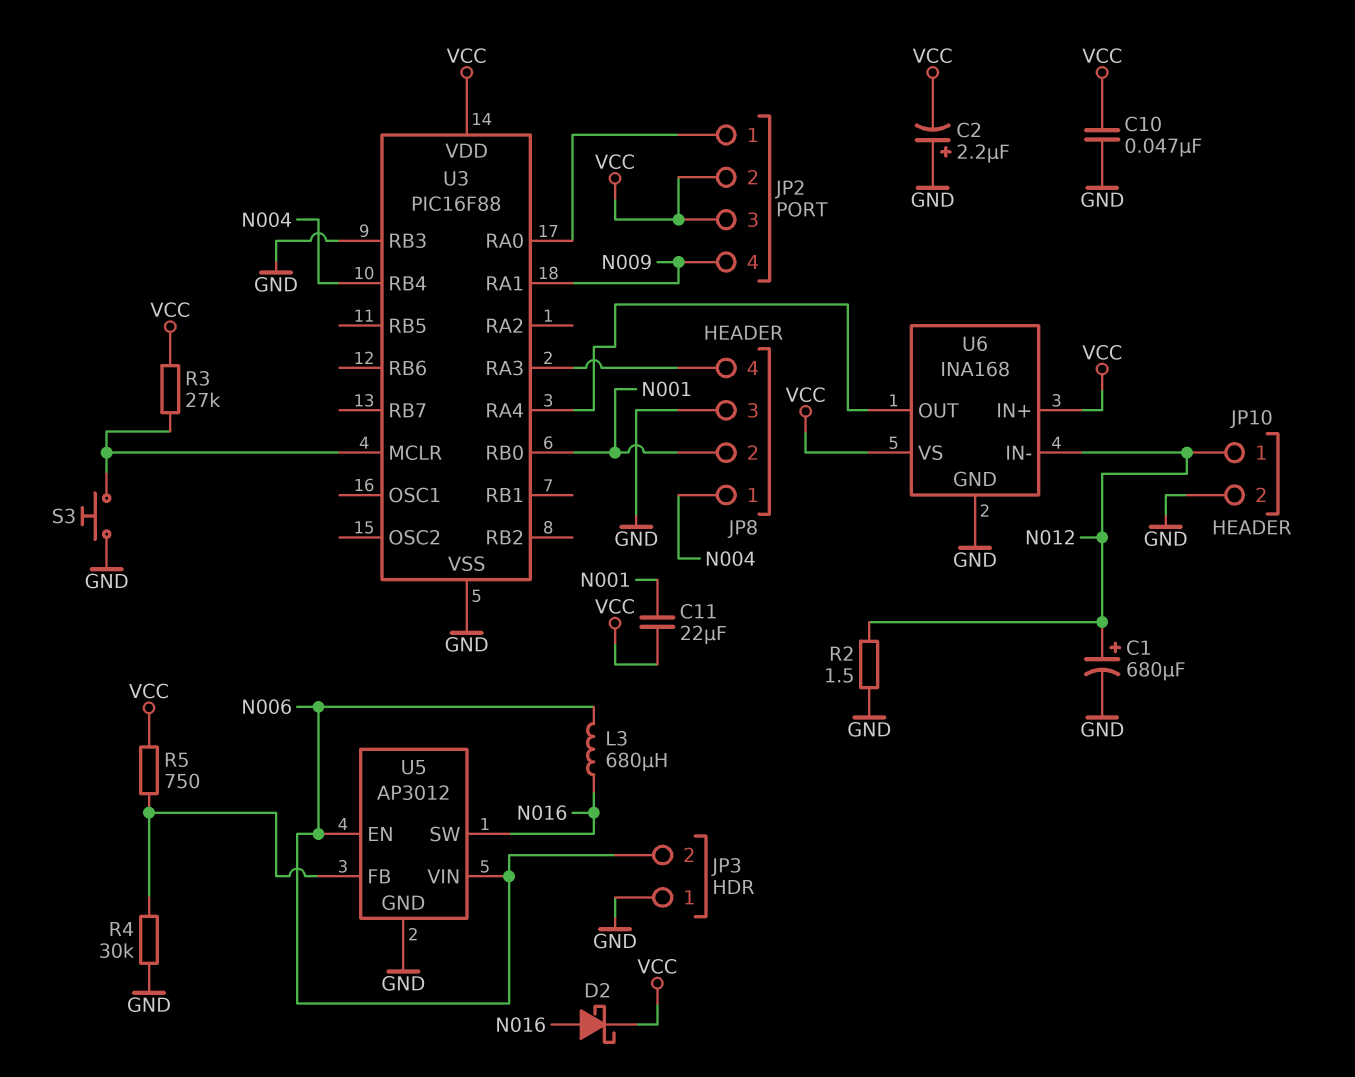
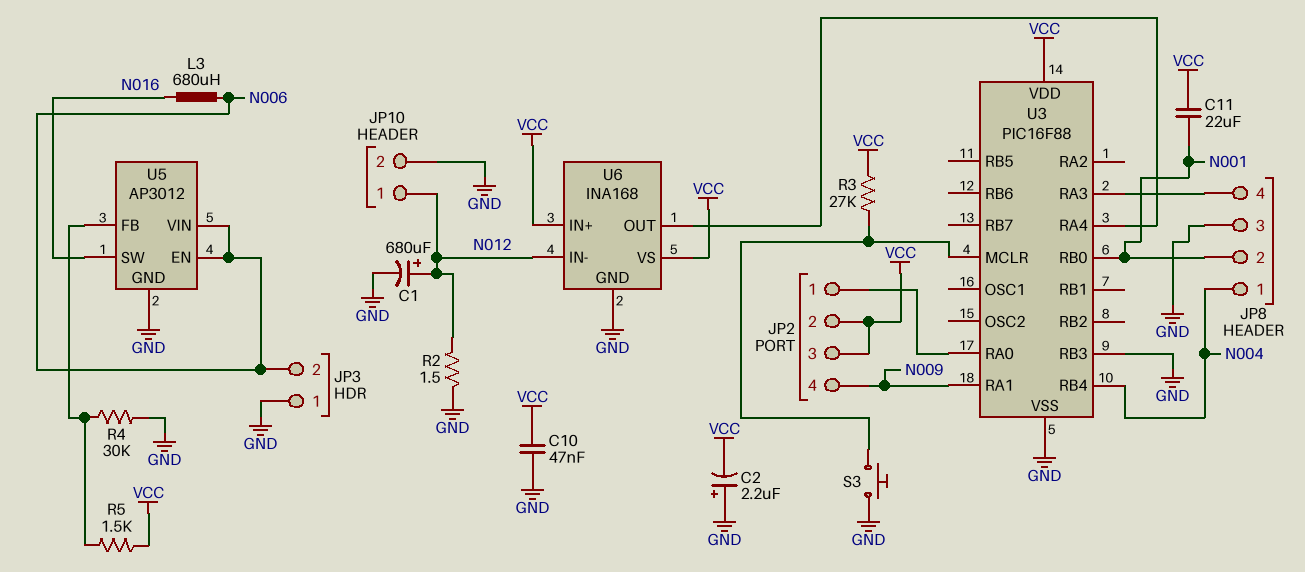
D2: schottky (A N016, K VCC) -> none
R5: 750 (U5/FB, VCC) -> 1.5k (U5/FB, VCC)

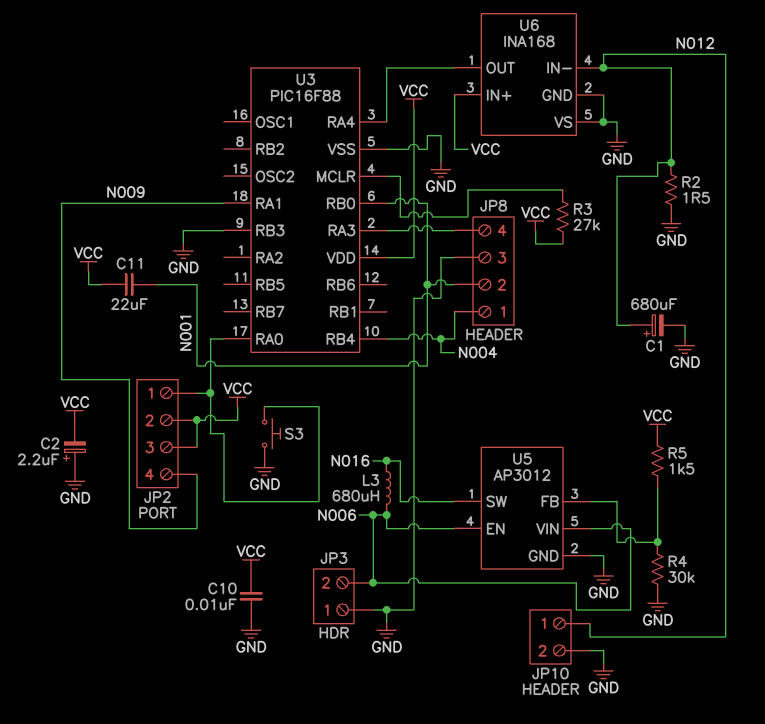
C10: 47nF (GND, VCC) -> 10nF (GND, VCC)
S3: button (GND, U3/MCLR) -> button (GND, JP2/1)
U6 pin VS: VCC -> GND

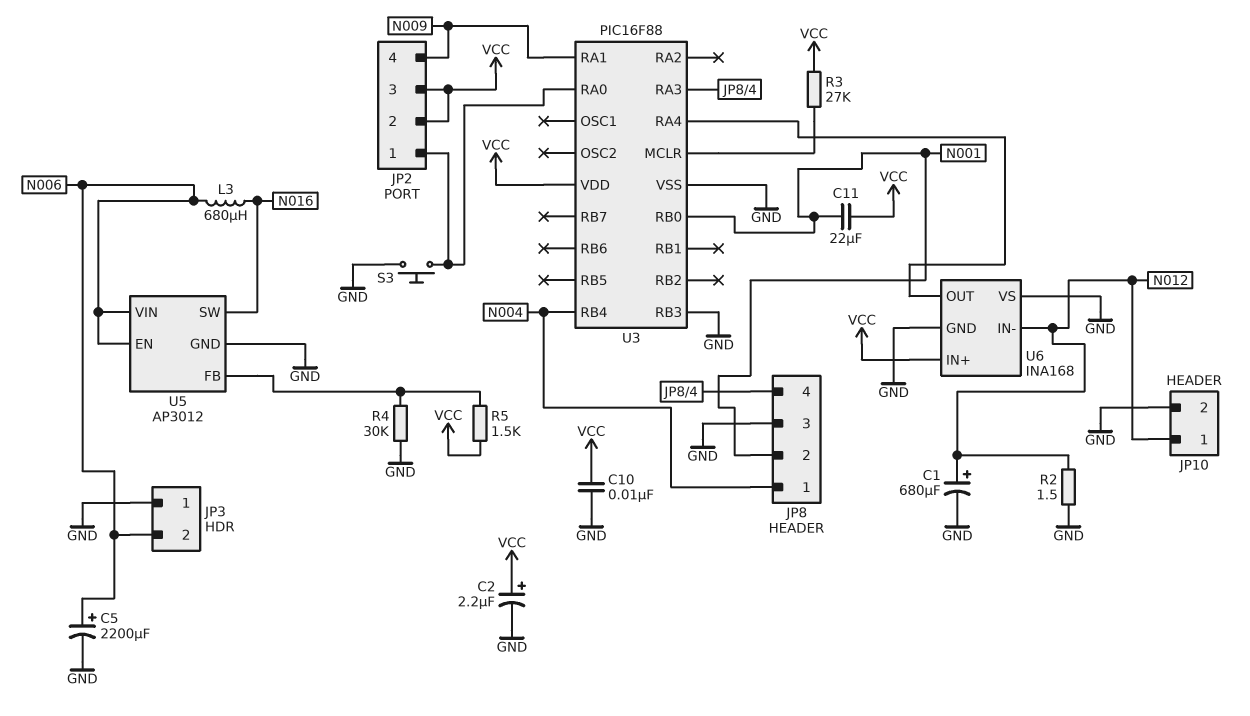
C2: 2.2uF (plus GND, minus VCC) -> 2.2uF (plus VCC, minus GND)
C5: none -> 2200uF (plus N006, minus GND)

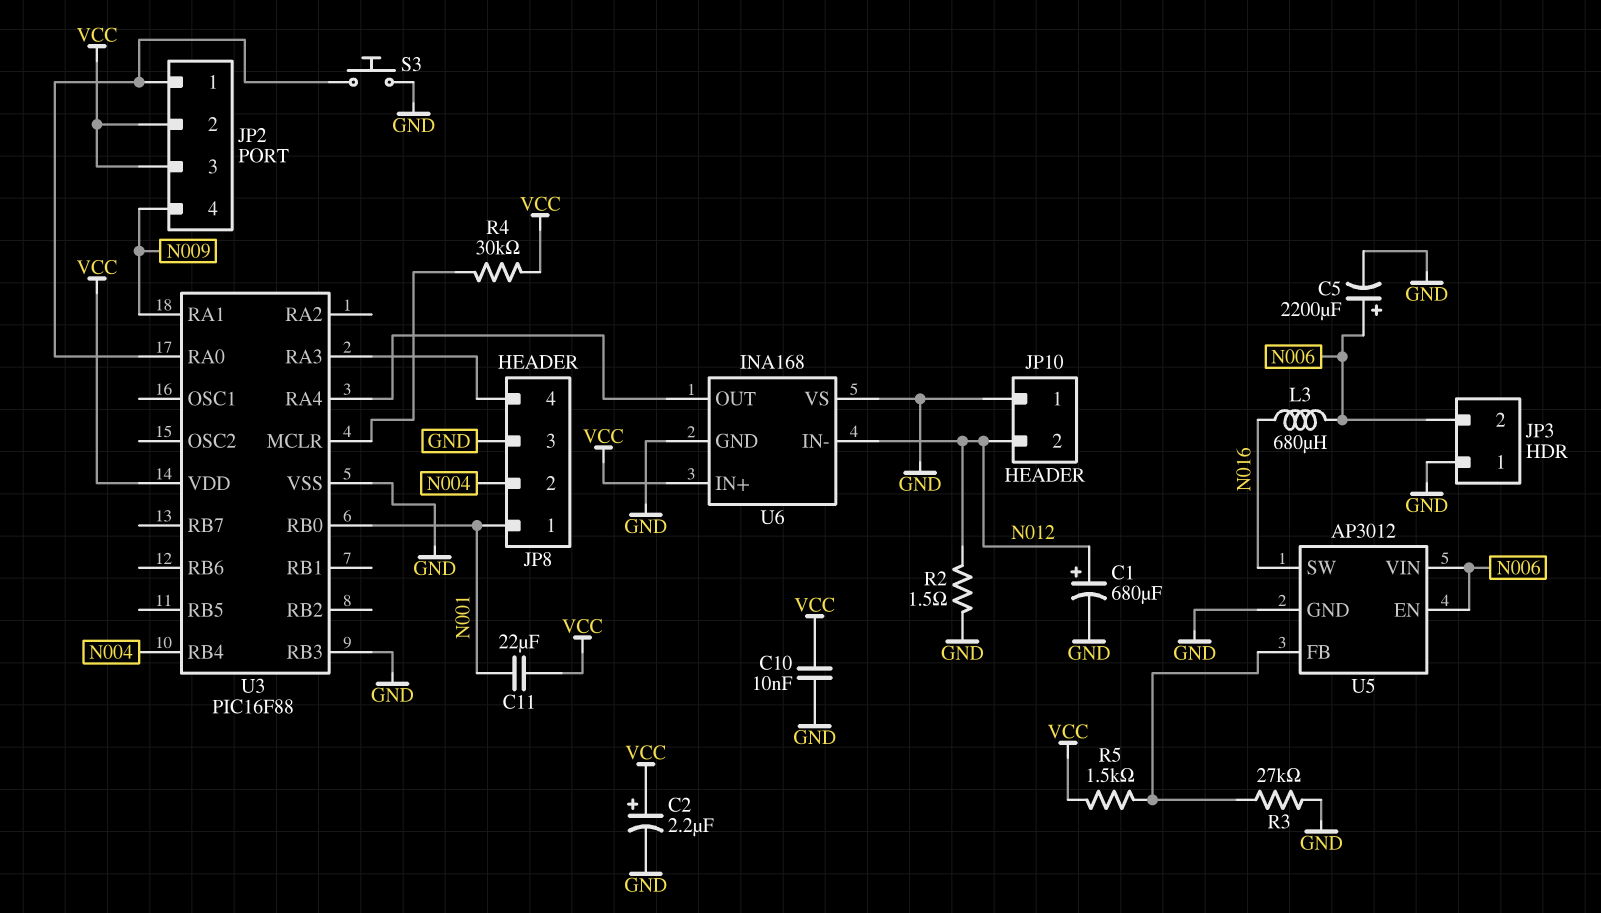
JP8 pin 1: N004 -> N001
JP8 pin 2: N001 -> N004
JP10 pin 1: N012 -> GND
JP10 pin 2: GND -> N012
R3: 27k (U3/MCLR, VCC) -> 27k (GND, U5/FB)
R4: 30k (GND, U5/FB) -> 30k (U3/MCLR, VCC)

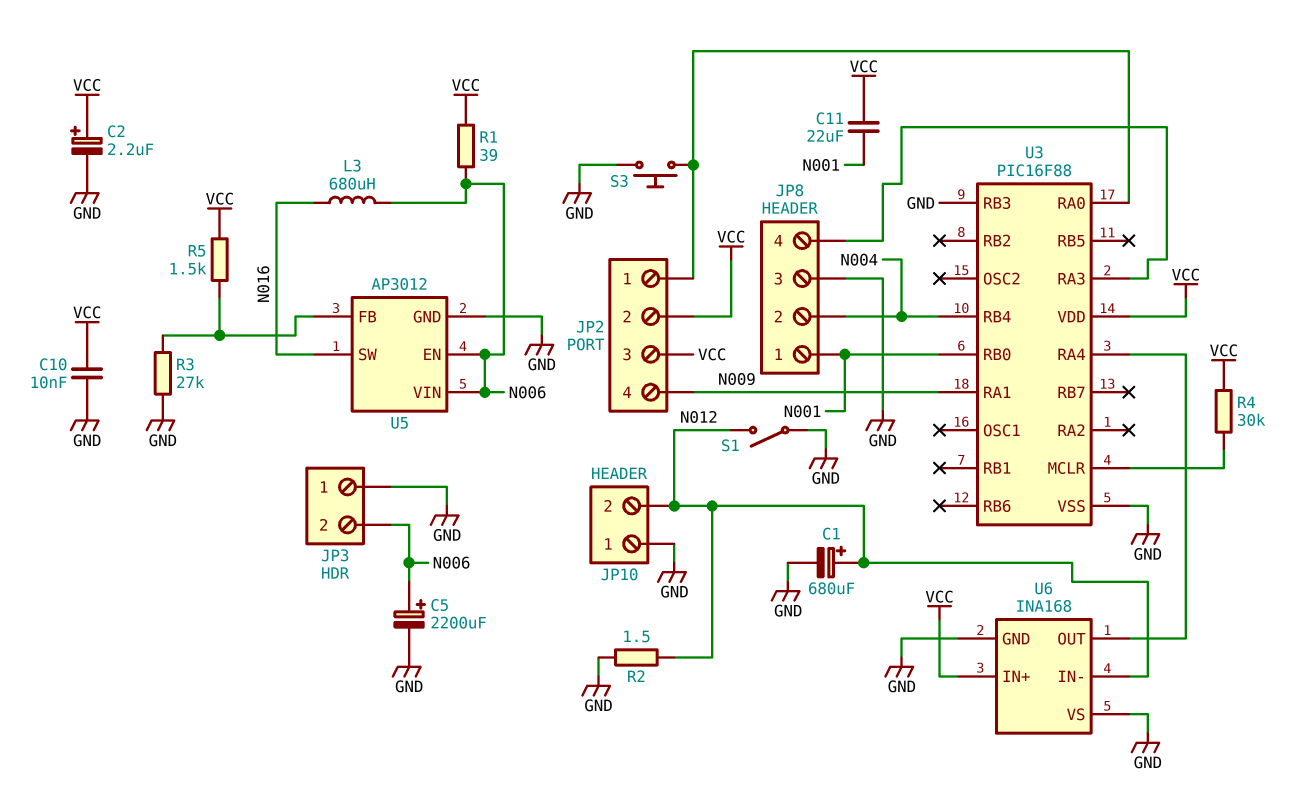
R1: none -> 39 (N006, VCC)
S1: none -> switch (GND, N012)

